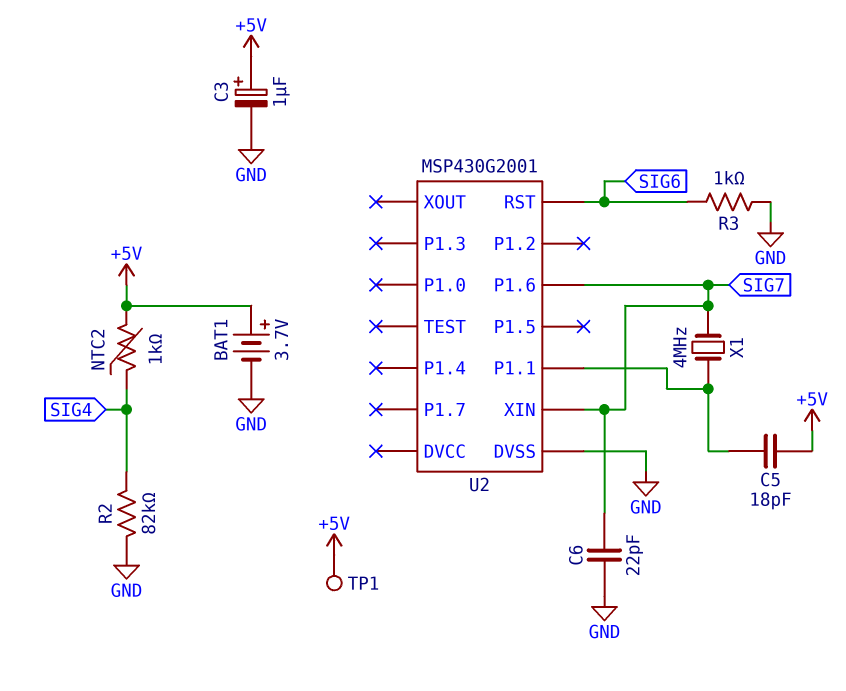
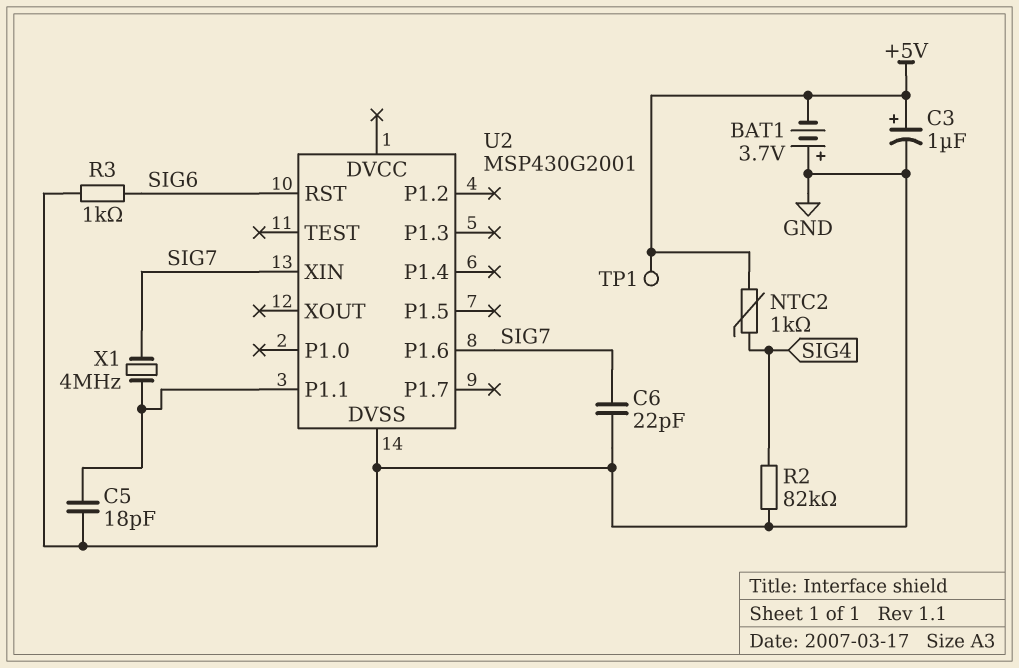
BAT1: 3.7V (plus +5V, minus GND) -> 3.7V (plus GND, minus +5V)
C5: 18pF (+5V, U2/P1.1) -> 18pF (GND, U2/P1.1)

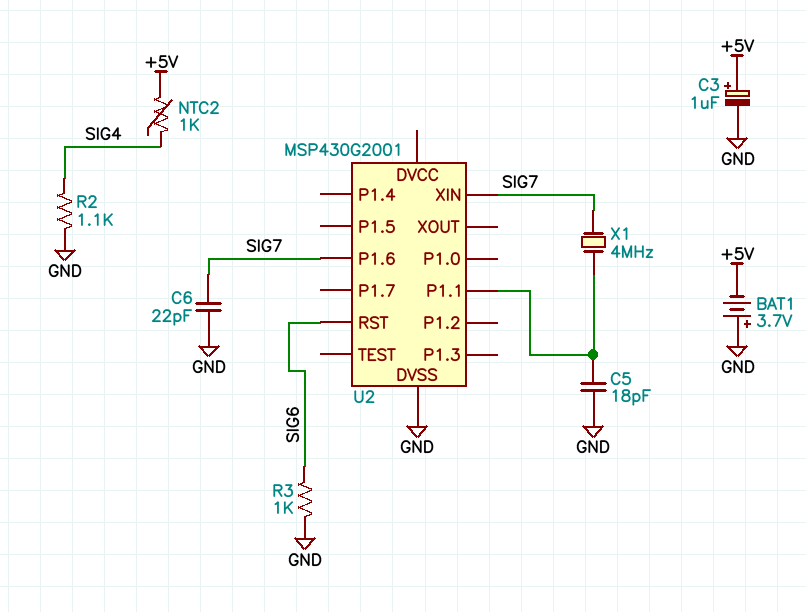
R2: 82k (GND, SIG4) -> 1.1k (GND, SIG4)
TP1: test point (+5V) -> none

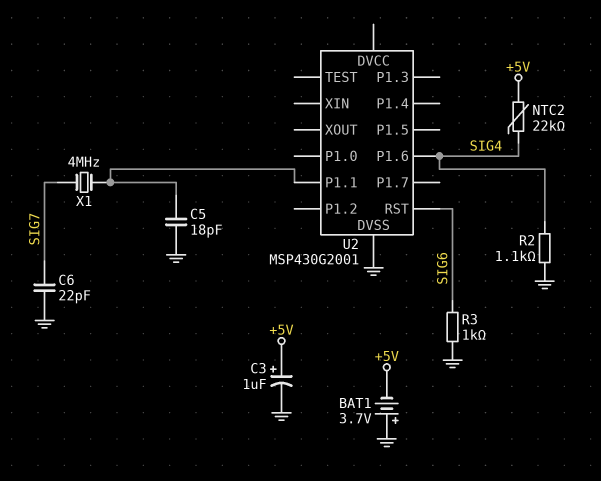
NTC2: 1k (+5V, SIG4) -> 22k (+5V, SIG4)
U2 pin P1.6: SIG7 -> SIG4
U2 pin XIN: SIG7 -> none

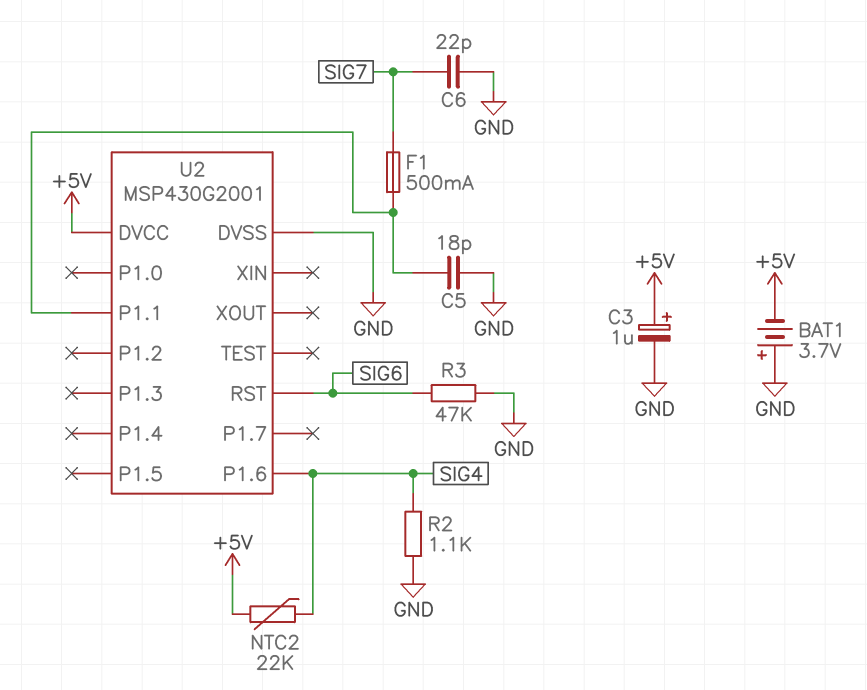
F1: none -> 500mA (SIG7, U2/P1.1)
R3: 1k (GND, SIG6) -> 47k (GND, SIG6)
U2 pin DVCC: none -> +5V
X1: 4MHz (SIG7, U2/P1.1) -> none

